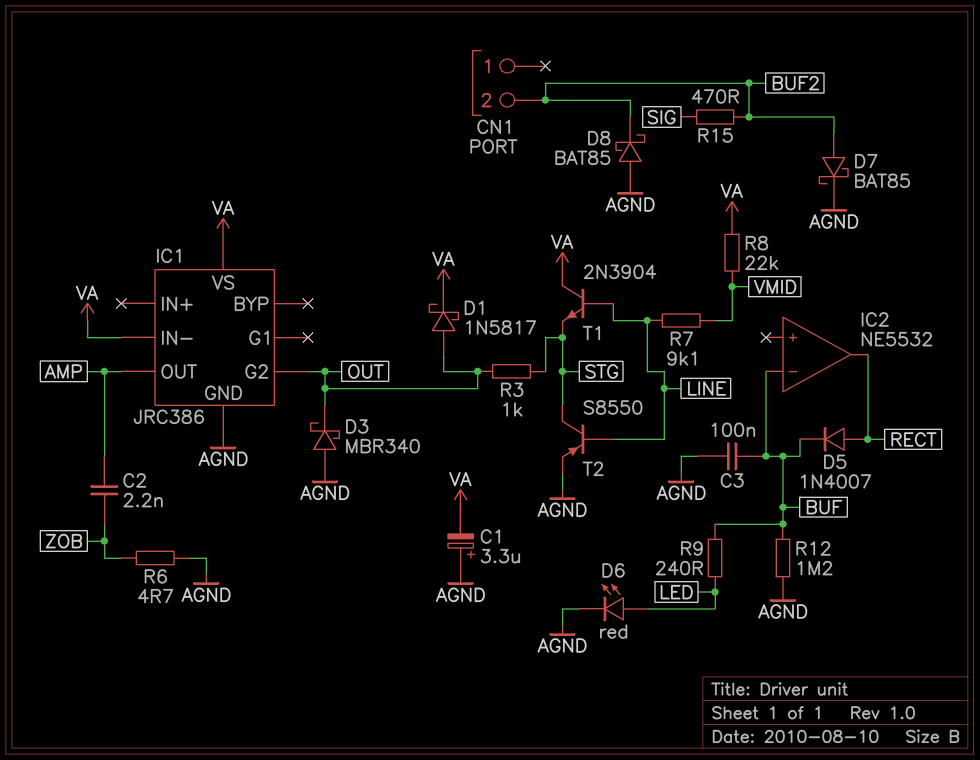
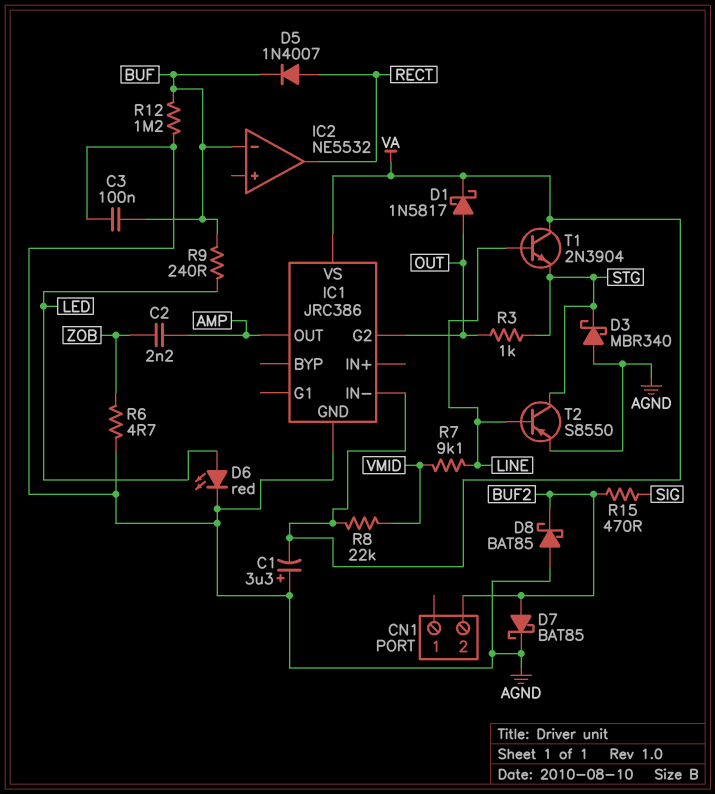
D3: schottky MBR340 (A AGND, K OUT) -> schottky MBR340 (A AGND, K STG)

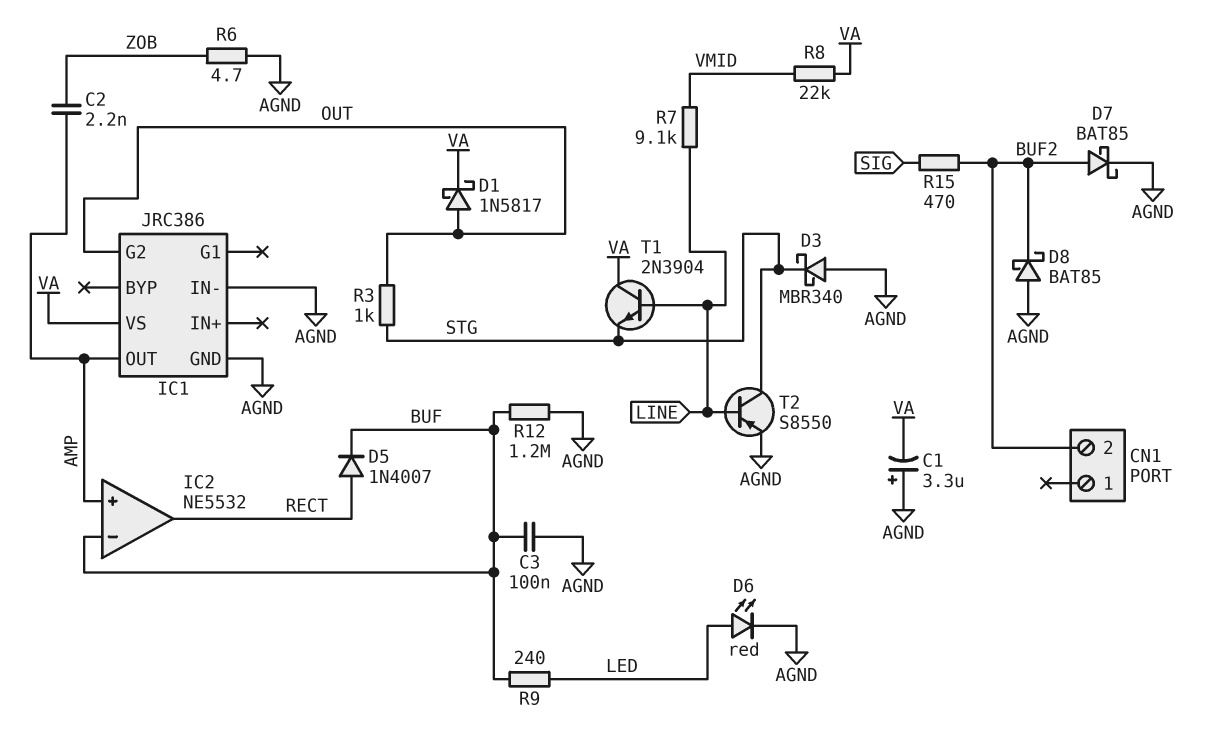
IC1 pin IN-: VA -> AGND
IC2 pin in+: none -> AMP

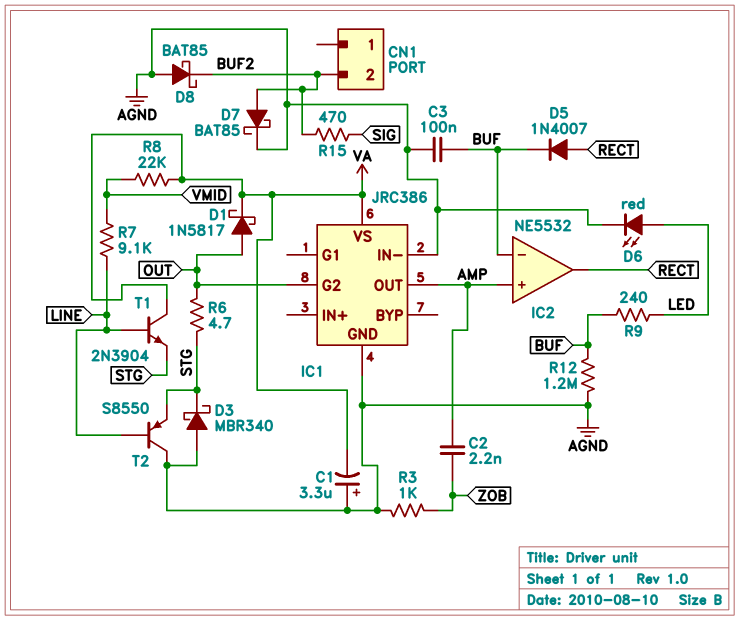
R3: 1k (OUT, STG) -> 1k (AGND, ZOB)
R6: 4.7 (AGND, ZOB) -> 4.7 (OUT, STG)
T2: PNP S8550 (B LINE, C STG, E AGND) -> PNP S8550 (B LINE, C AGND, E STG)

